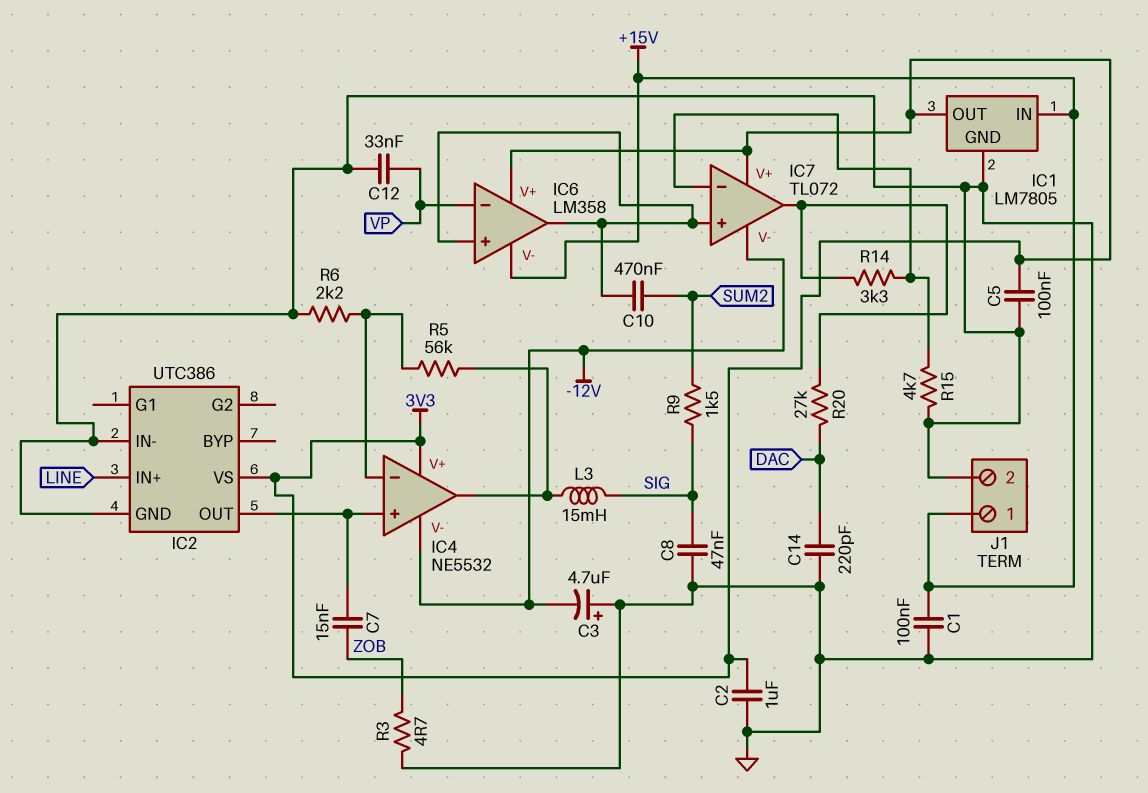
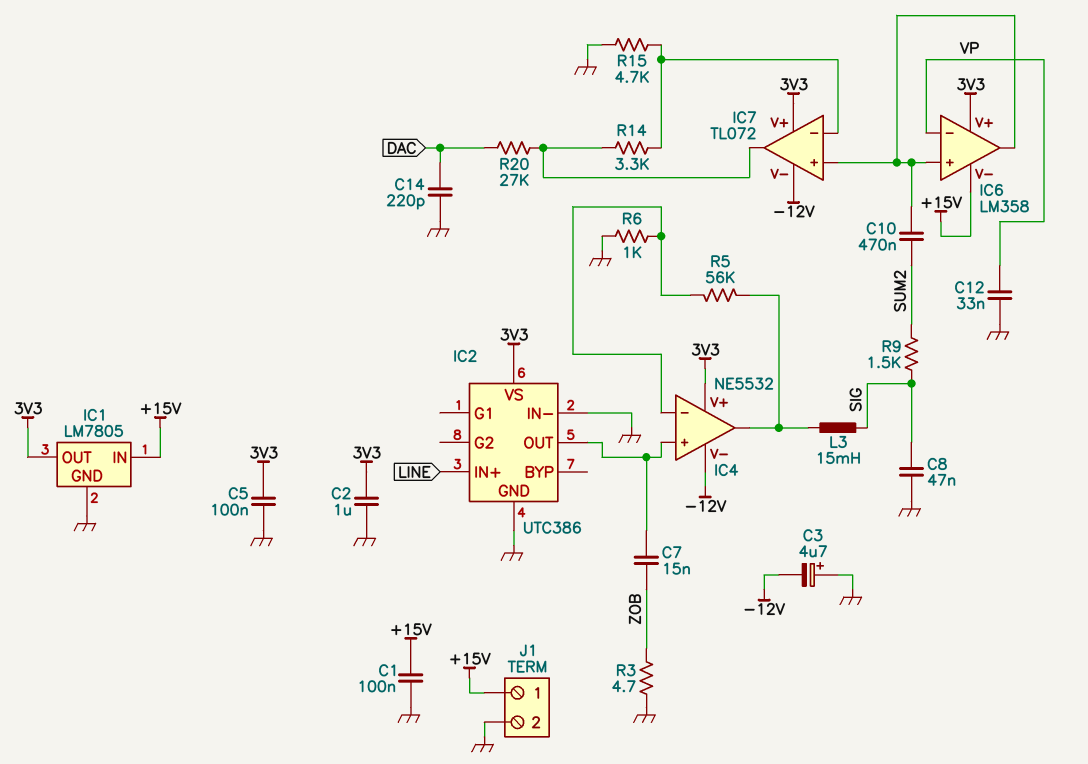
R6: 2.2k (GND, IC4/in-) -> 1k (GND, IC4/in-)

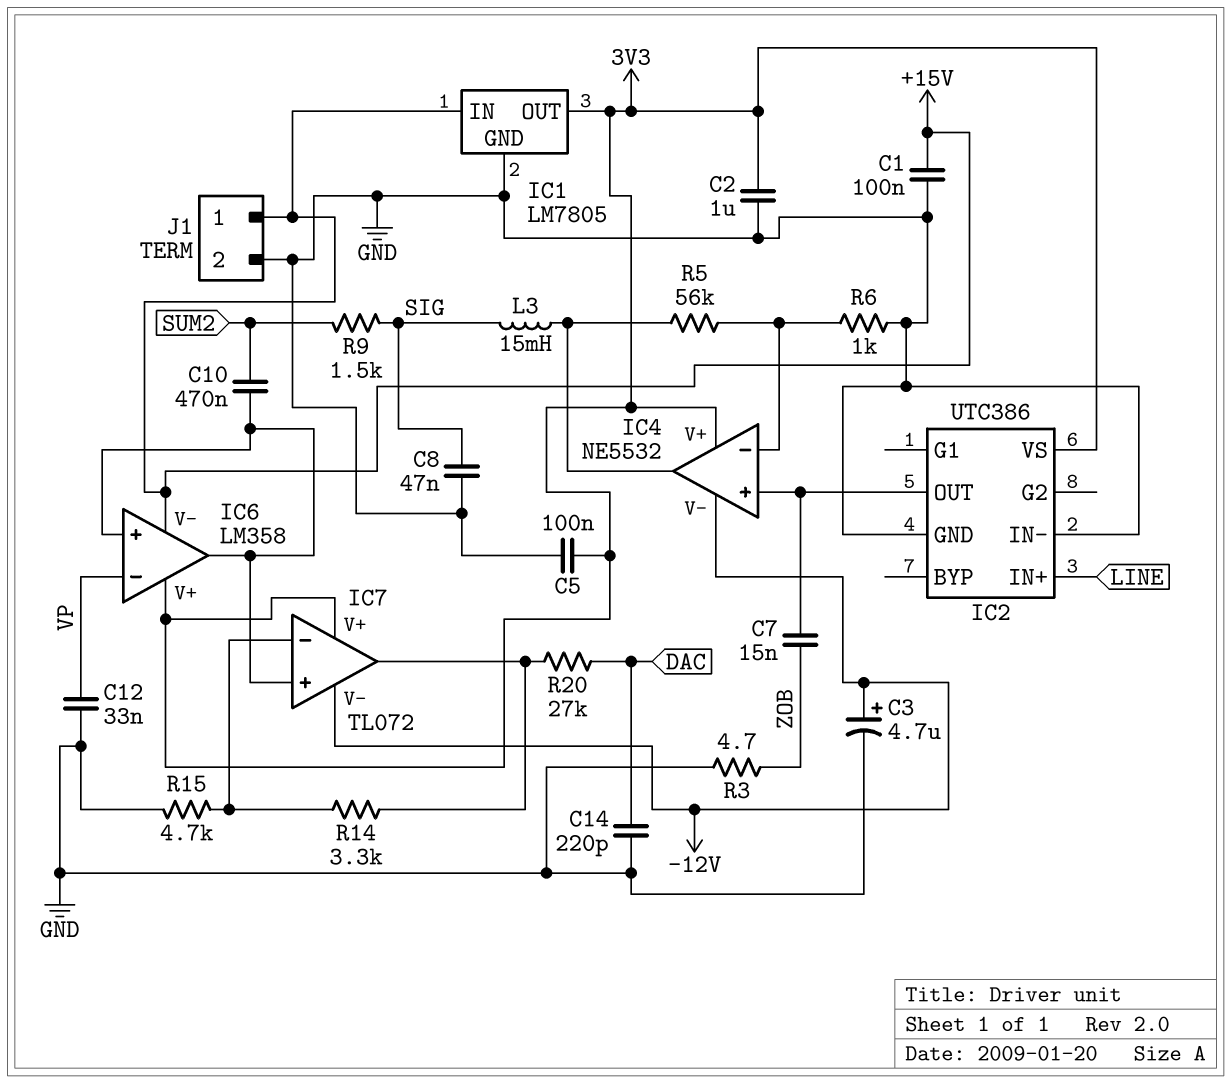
C3: 4.7uF (plus GND, minus -12V) -> 4.7uF (plus -12V, minus GND)

